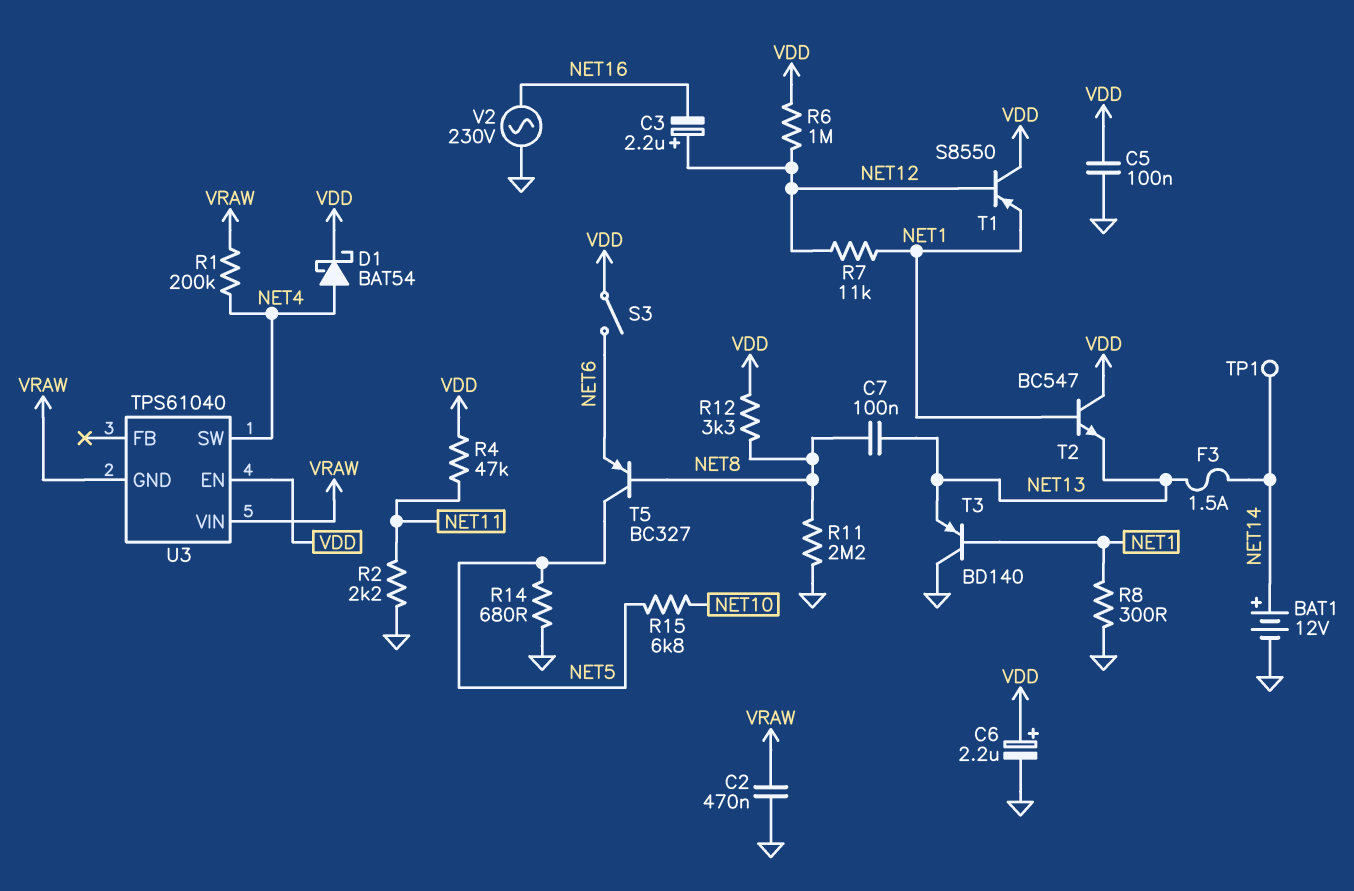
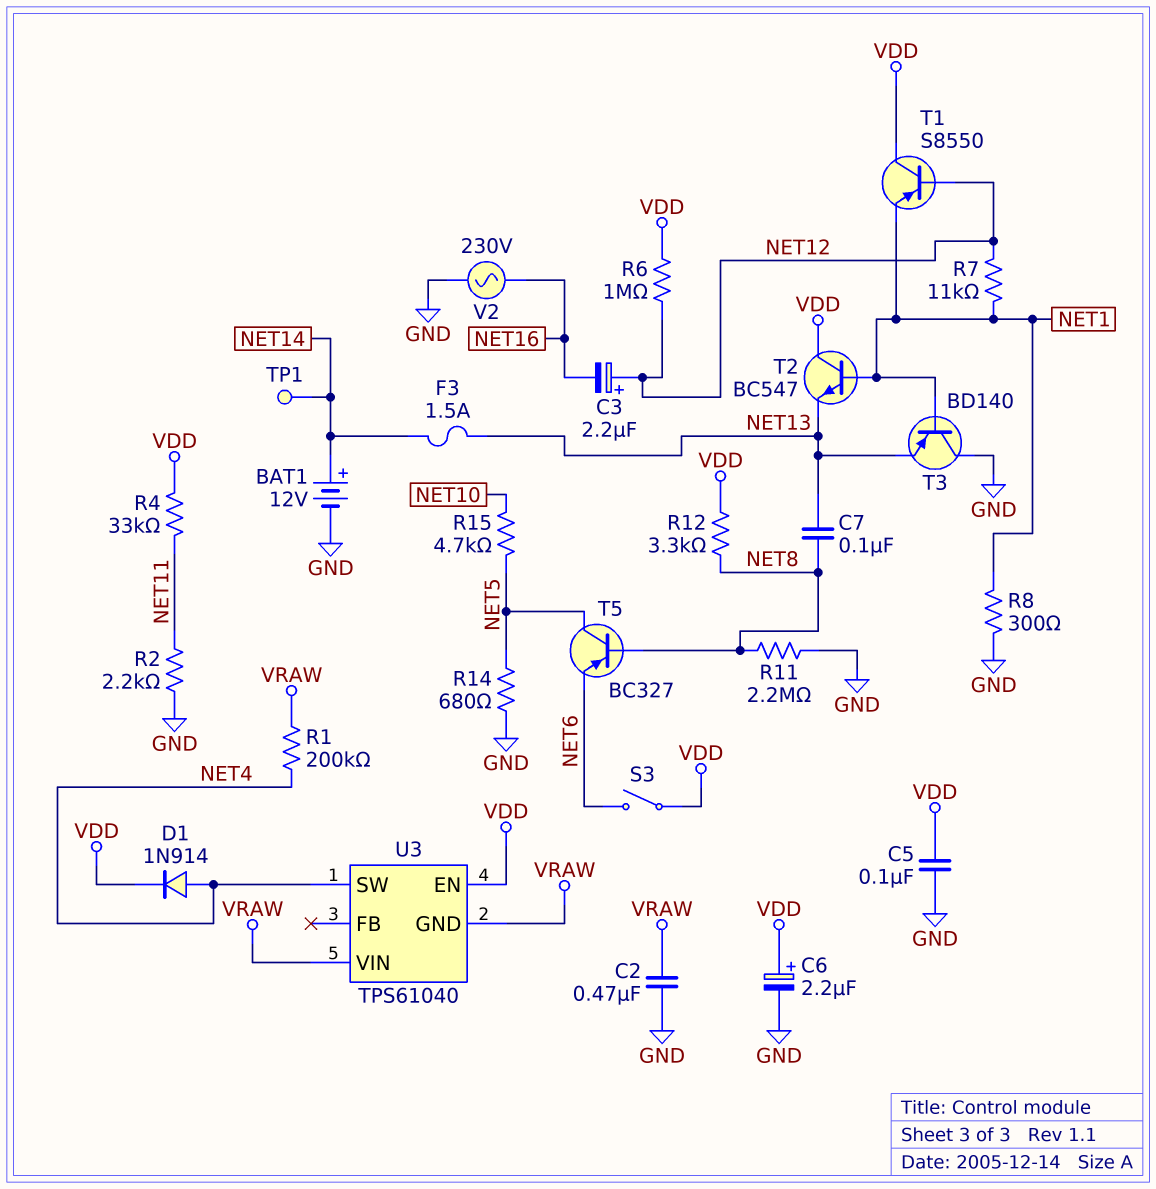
D1: schottky BAT54 (A NET4, K VDD) -> diode 1N914 (A NET4, K VDD)
R4: 47k (NET11, VDD) -> 33k (NET11, VDD)
R15: 6.8k (NET5, NET10) -> 4.7k (NET5, NET10)

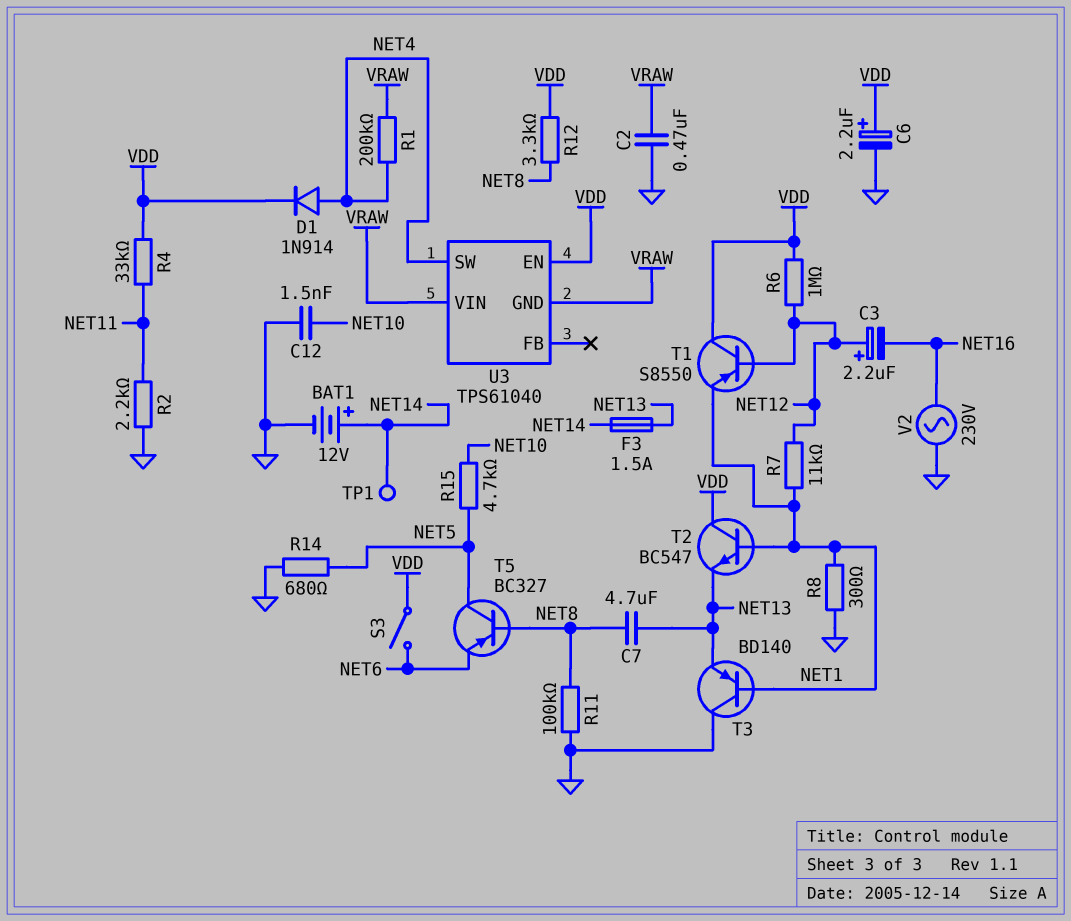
C5: 100nF (GND, VDD) -> none
C7: 100nF (NET8, NET13) -> 4.7uF (NET8, NET13)
C12: none -> 1.5nF (GND, NET10)
R11: 2.2M (GND, NET8) -> 100k (GND, NET8)

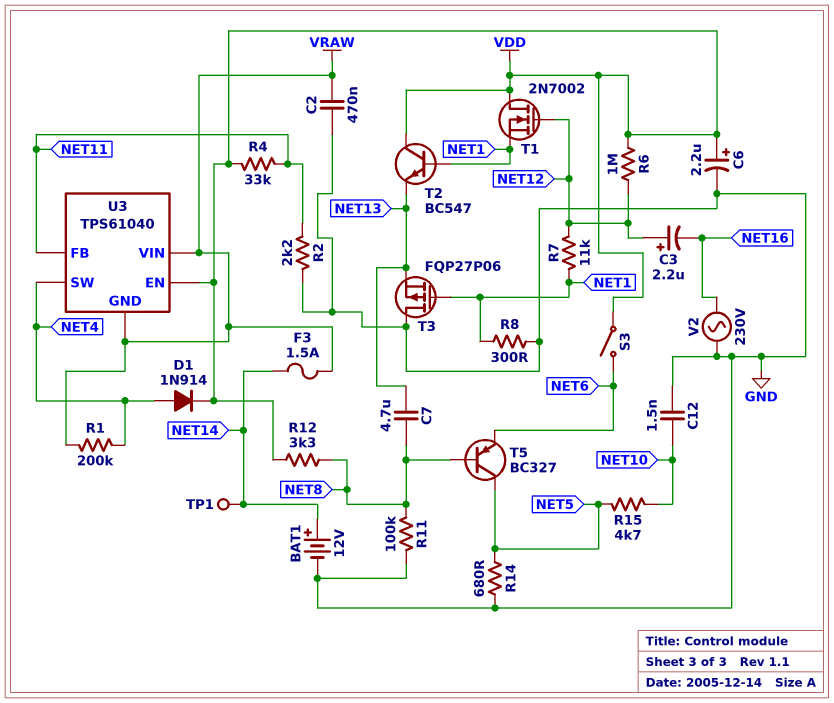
F3: 1.5A (NET13, NET14) -> 1.5A (NET14, VRAW)
T1: PNP S8550 (B NET12, C VDD, E NET1) -> NMOS 2N7002 (G NET12, D VDD, S NET1)
T3: PNP BD140 (B NET1, C GND, E NET13) -> PMOS FQP27P06 (G NET1, D GND, S NET13)
U3 pin FB: none -> NET11

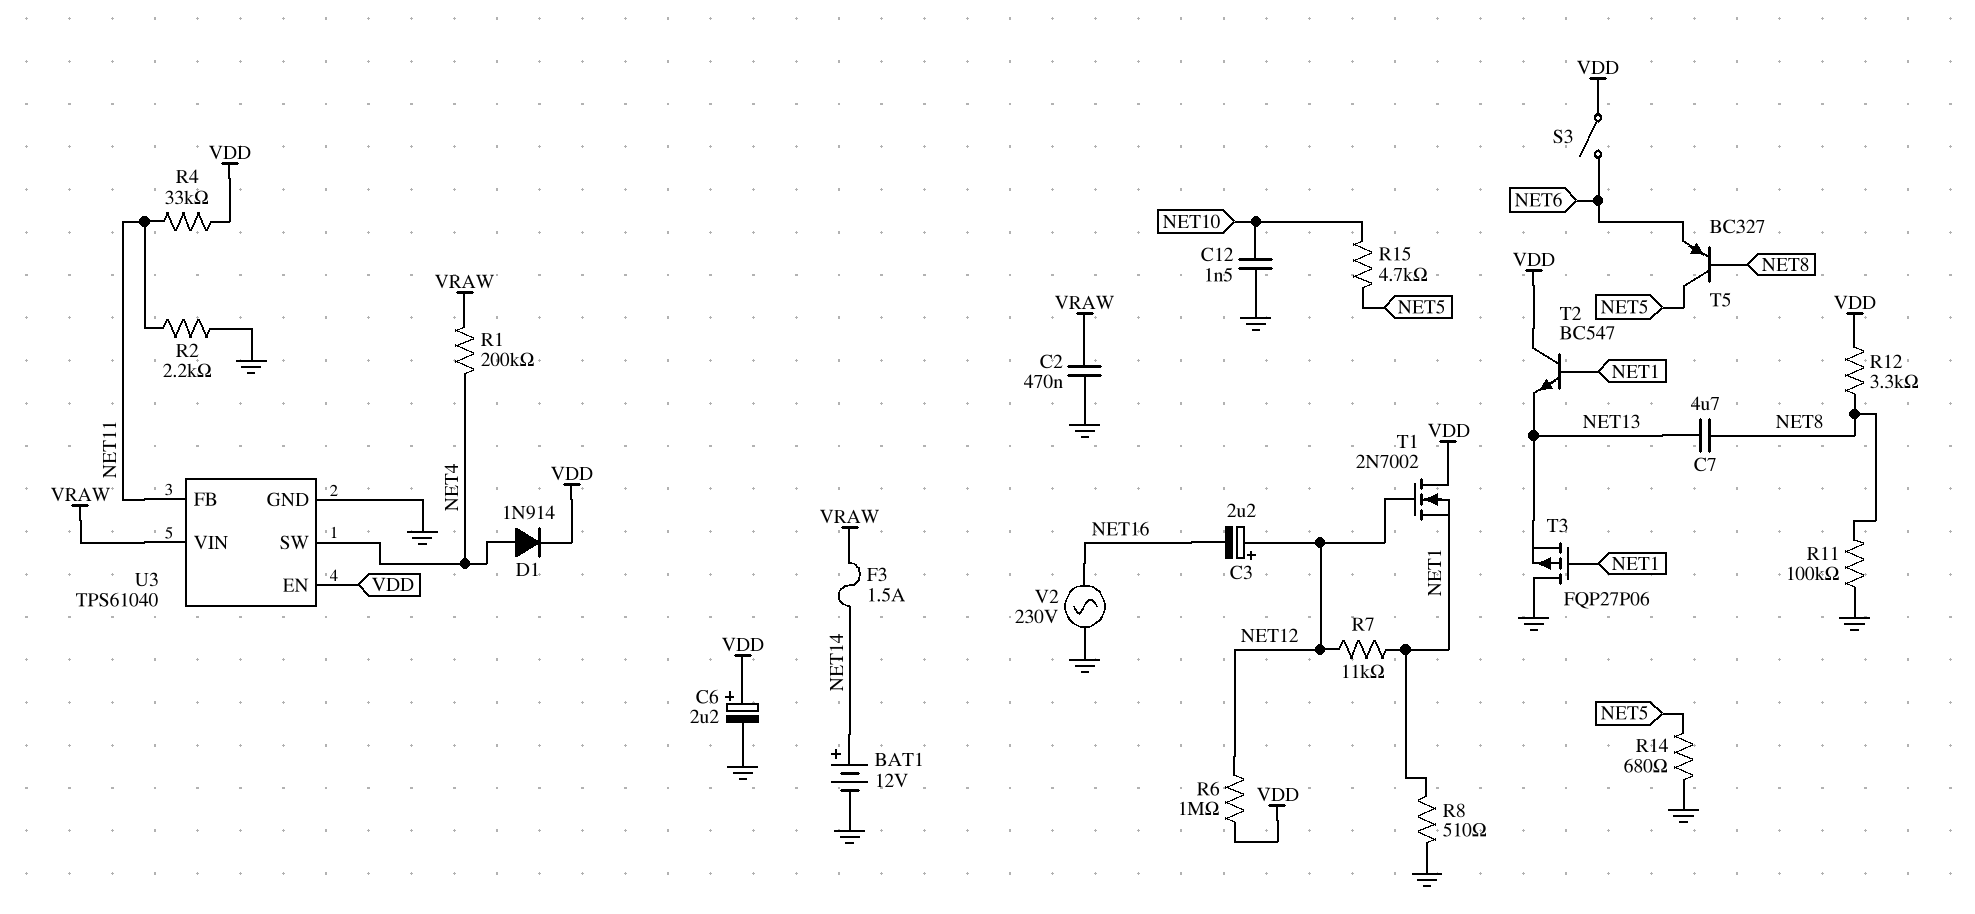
R8: 300 (GND, NET1) -> 510 (GND, NET1)
TP1: test point (NET14) -> none
U3 pin GND: VRAW -> GND

